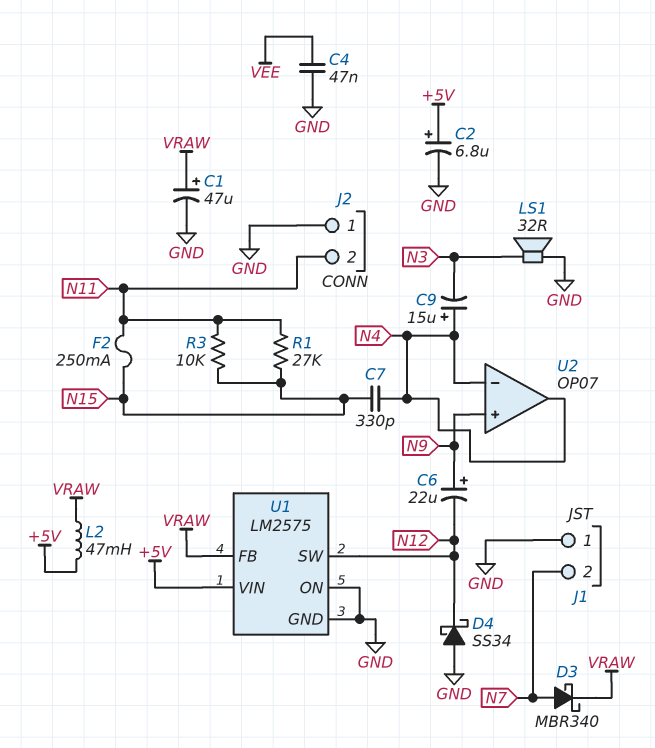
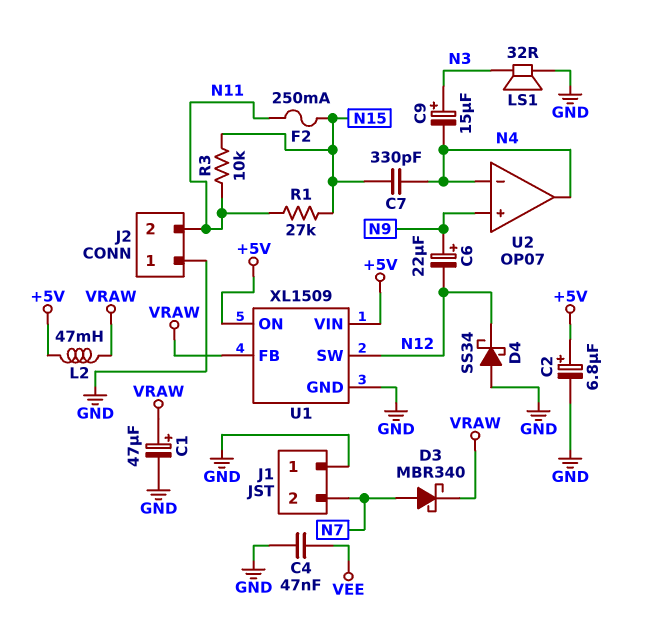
C9: 15uF (plus N4, minus N3) -> 15uF (plus N3, minus N4)
U1: LM2575 -> XL1509
U1 pin ON: GND -> +5V

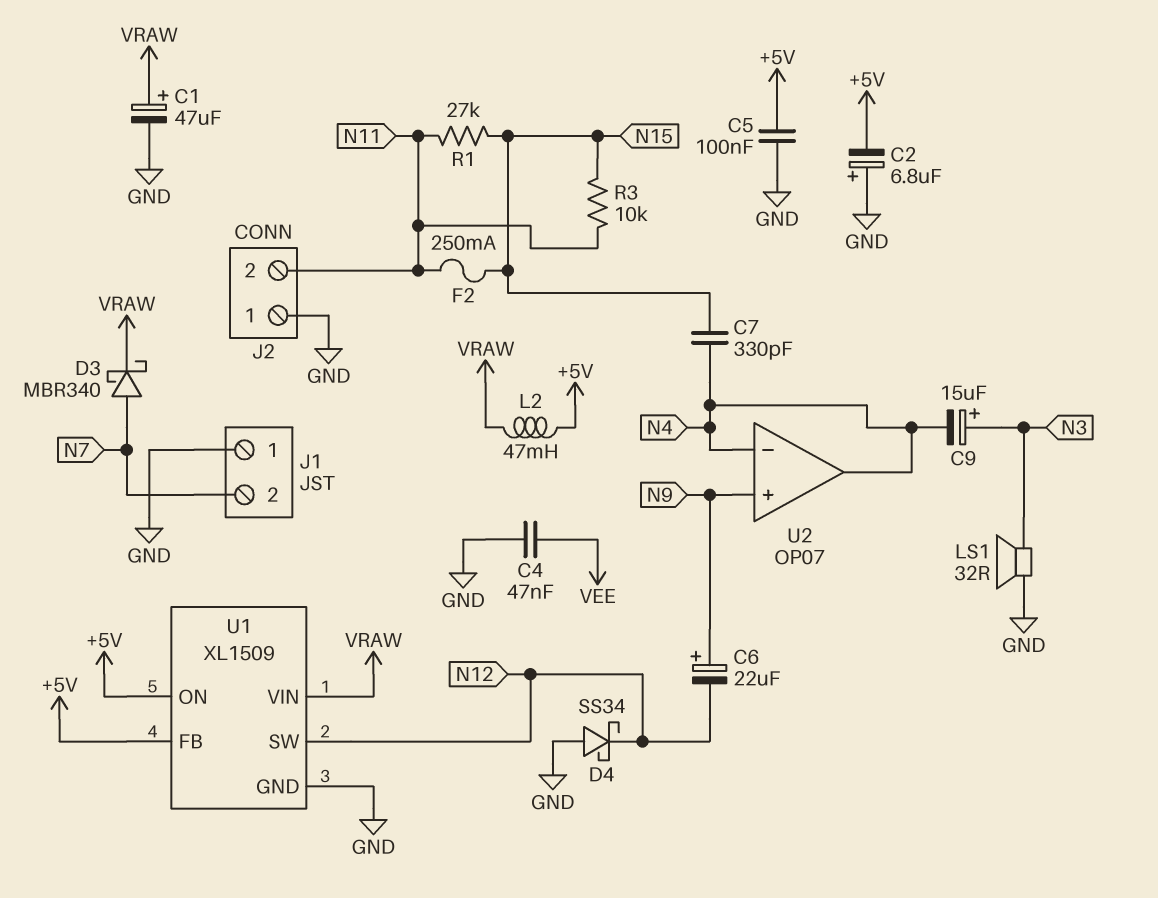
C2: 6.8uF (plus +5V, minus GND) -> 6.8uF (plus GND, minus +5V)
C5: none -> 100nF (+5V, GND)
U1 pin FB: VRAW -> +5V
U1 pin VIN: +5V -> VRAW

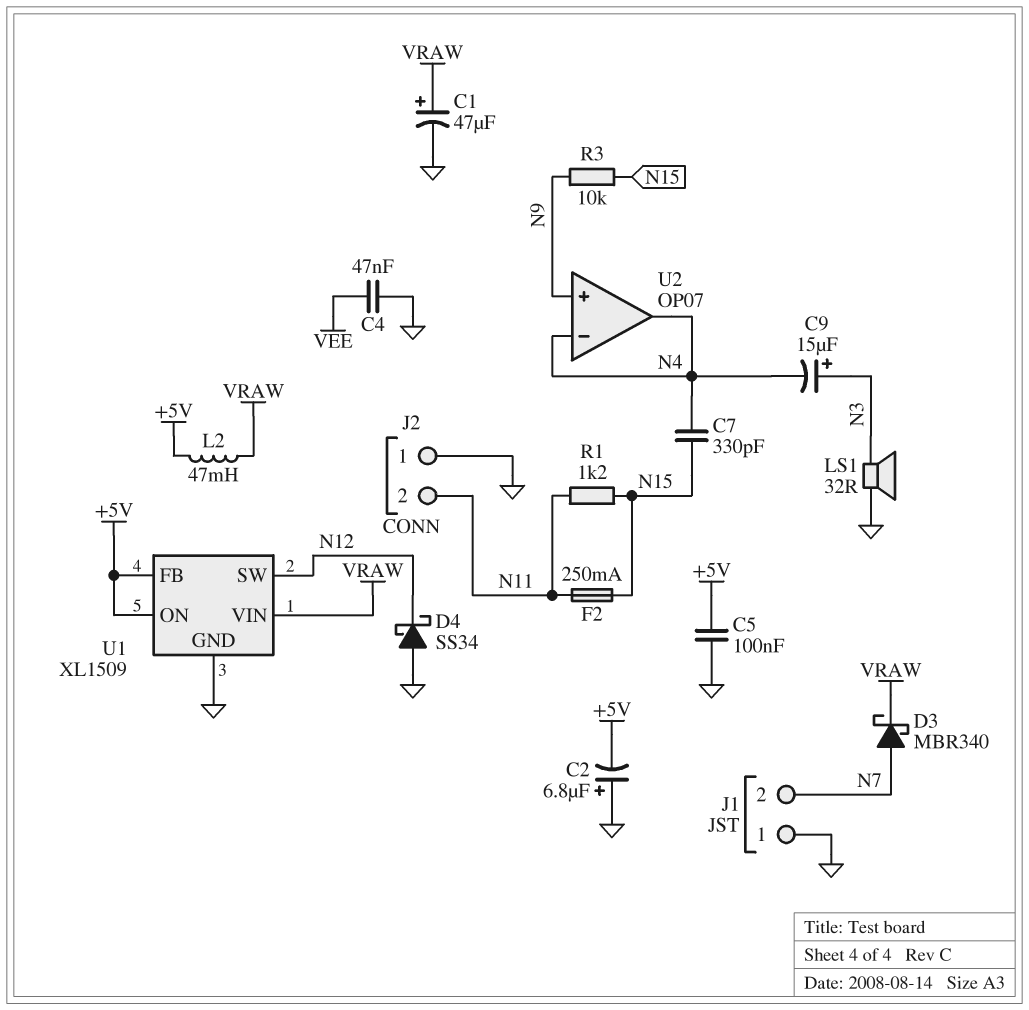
C6: 22uF (plus N9, minus N12) -> none
R1: 27k (N11, N15) -> 1.2k (N11, N15)
R3: 10k (N11, N15) -> 10k (N9, N15)

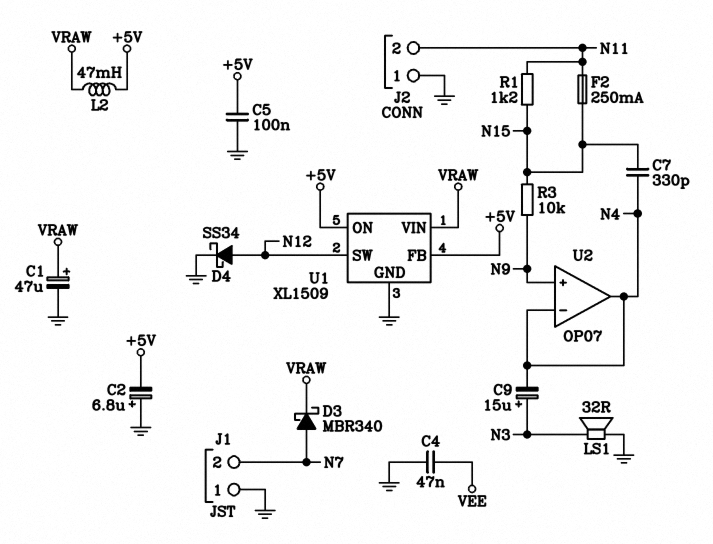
D4: schottky SS34 (A GND, K N12) -> schottky SS34 (A N12, K GND)

